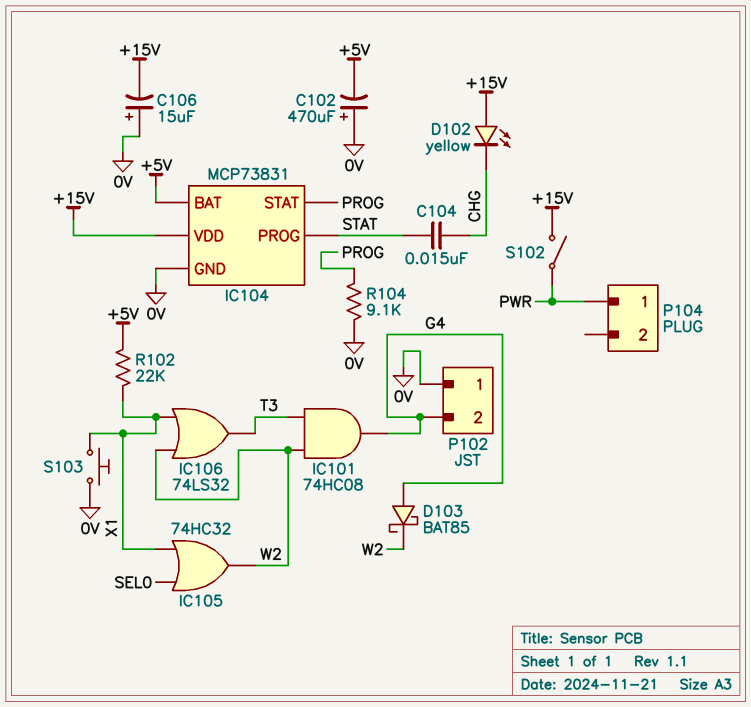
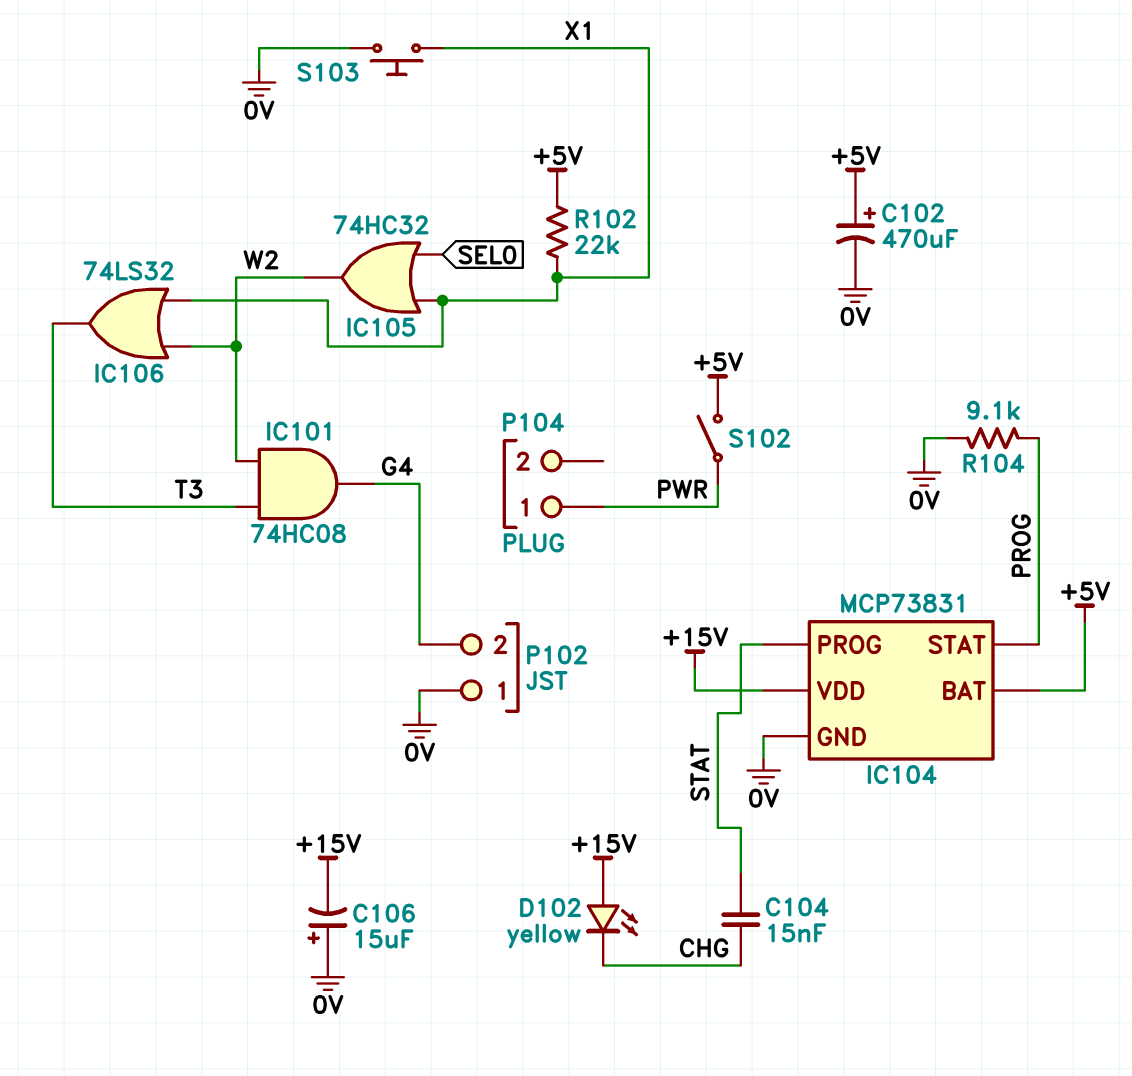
C102: 470uF (plus 0V, minus +5V) -> 470uF (plus +5V, minus 0V)
D103: schottky BAT85 (A G4, K W2) -> none
S102: switch (+15V, PWR) -> switch (+5V, PWR)

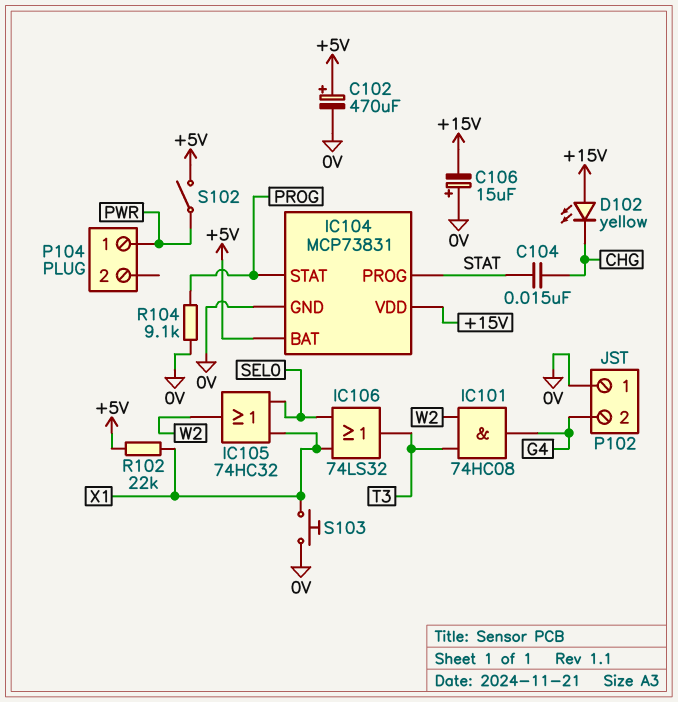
IC106: OR 74LS32 (in W2, in X1, out T3) -> OR 74LS32 (in SEL0, in X1, out T3)

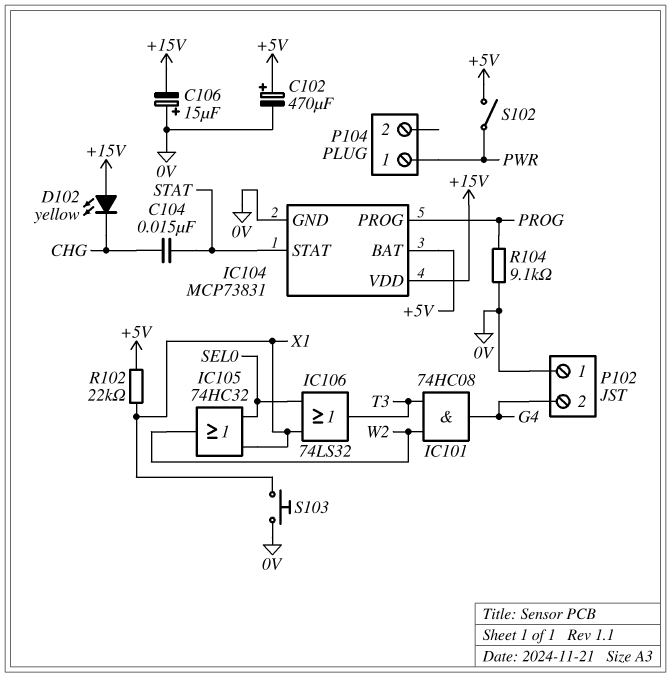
IC104 pin PROG: STAT -> PROG
IC104 pin STAT: PROG -> STAT

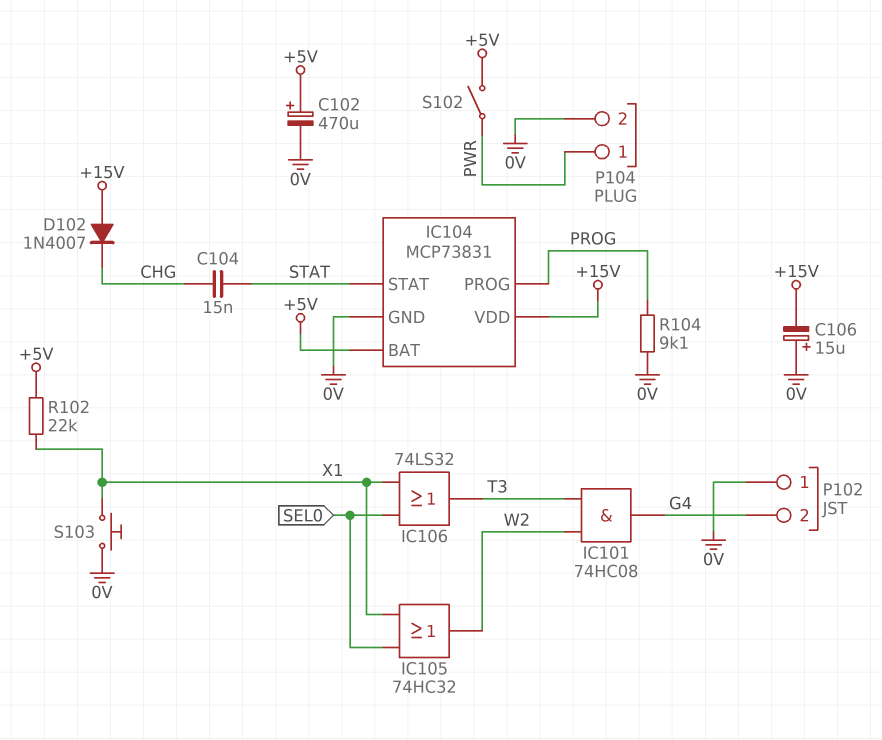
D102: LED yellow (A +15V, K CHG) -> diode 1N4007 (A +15V, K CHG)
P104 pin 2: none -> 0V

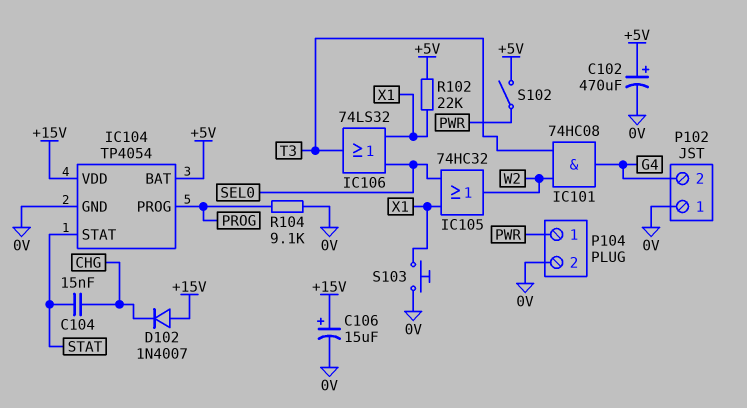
C106: 15uF (plus 0V, minus +15V) -> 15uF (plus +15V, minus 0V)
IC104: MCP73831 -> TP4054

